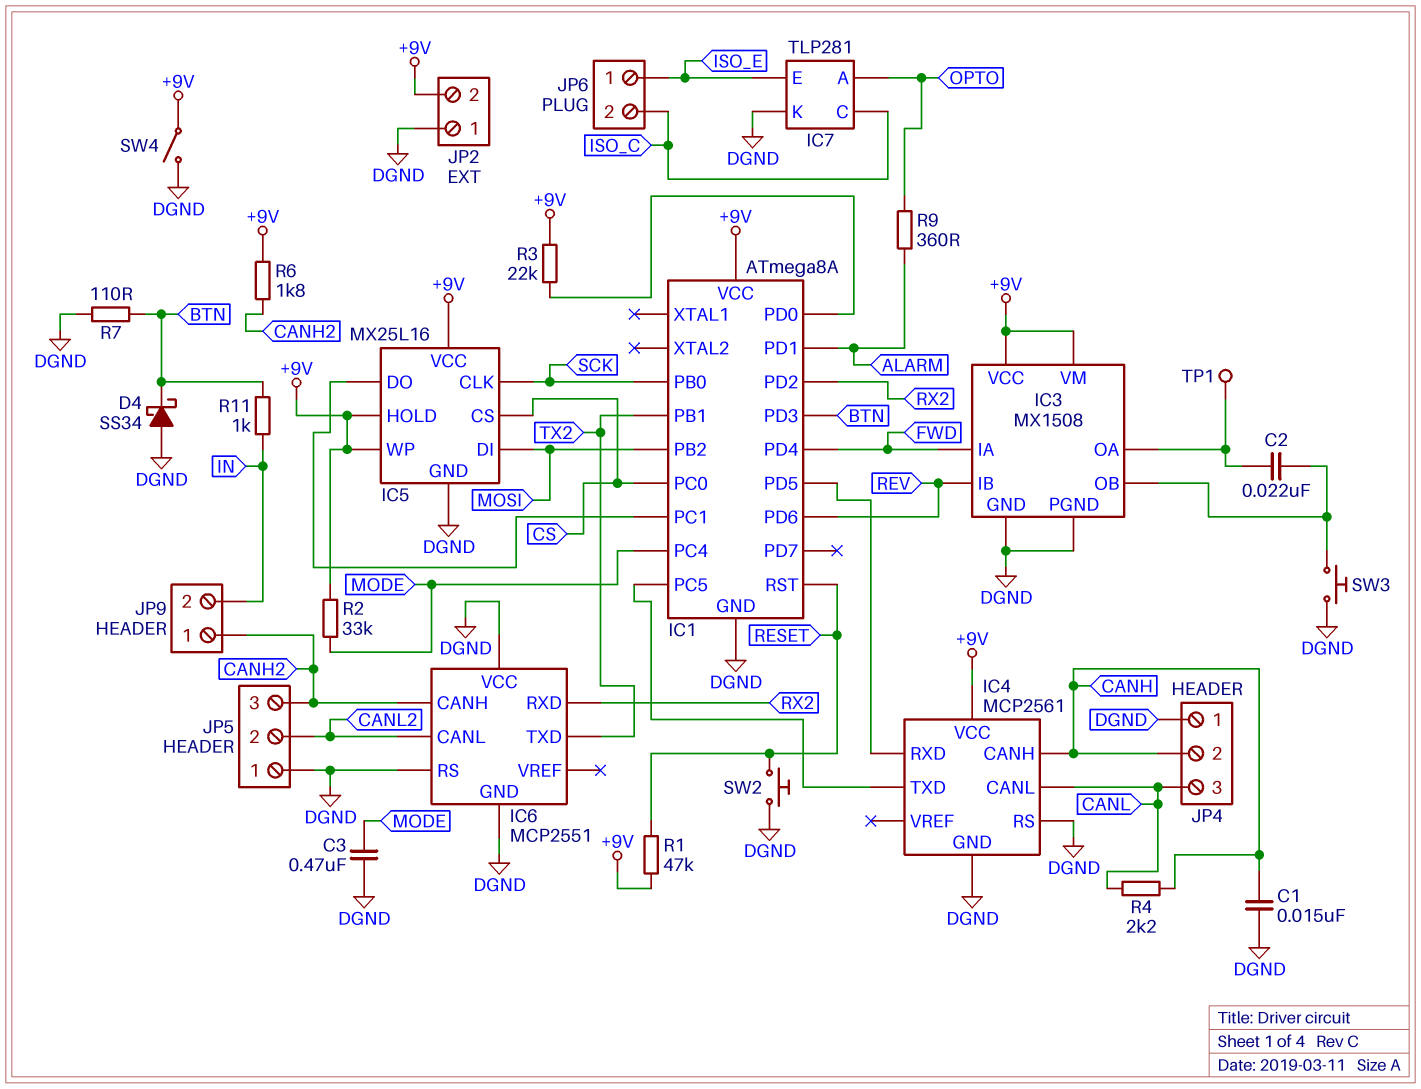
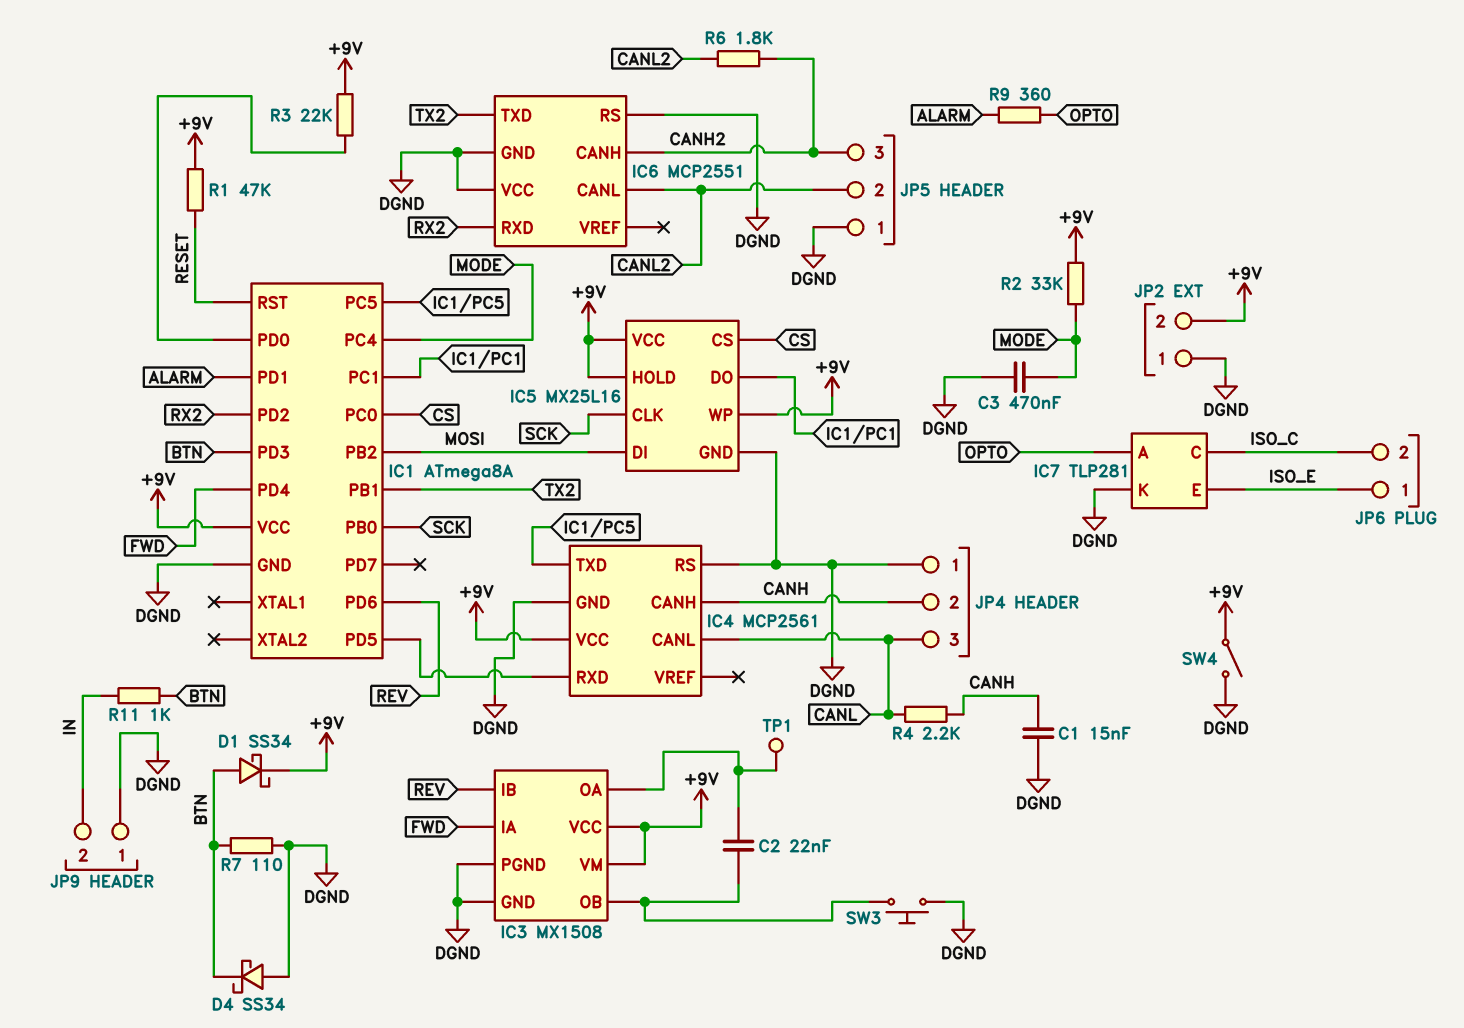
D1: none -> schottky SS34 (A BTN, K +9V)
JP9 pin 1: CANH2 -> DGND
R6: 1.8k (+9V, CANH2) -> 1.8k (CANH2, CANL2)
SW2: button (DGND, RESET) -> none

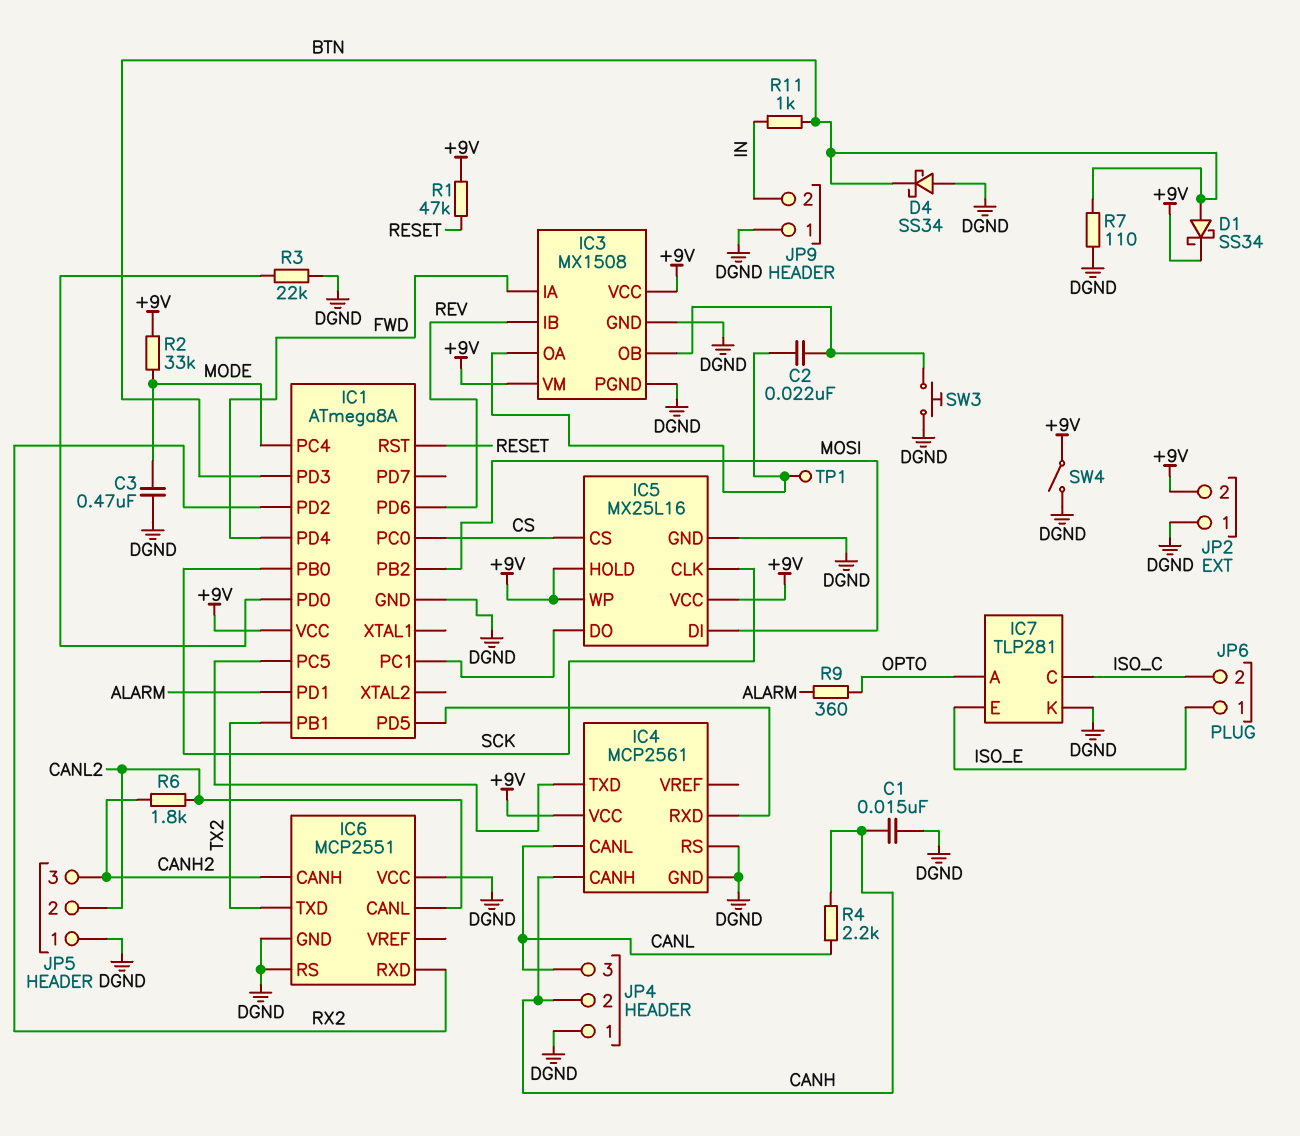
R3: 22k (+9V, IC1/PD0) -> 22k (DGND, IC1/PD0)

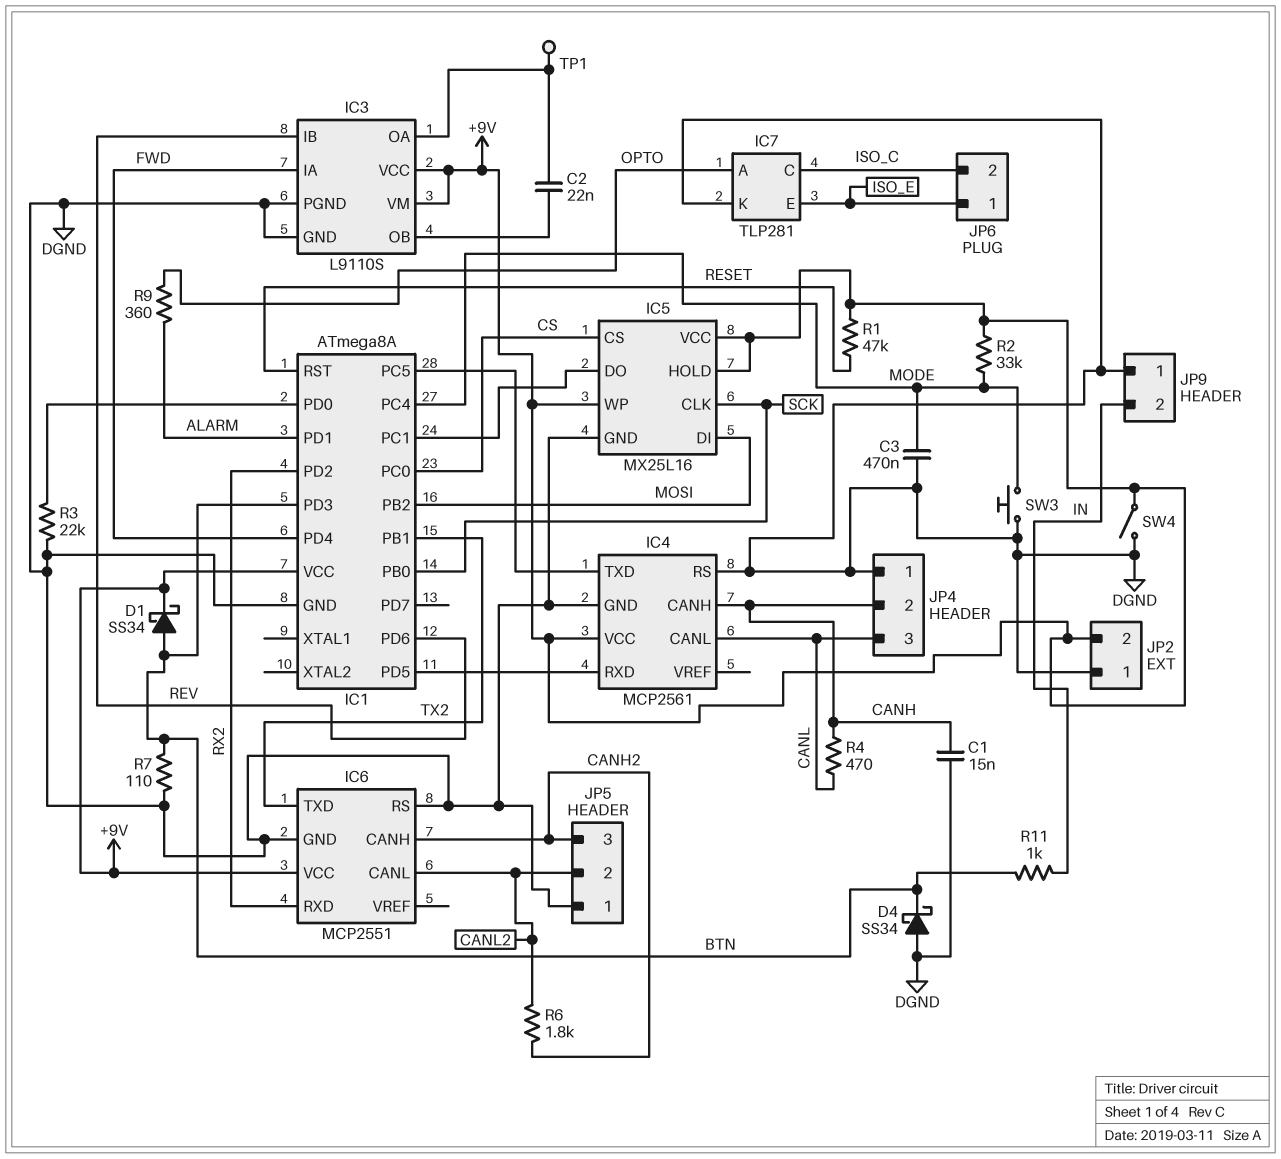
IC3: MX1508 -> L9110S
IC6 pin VCC: DGND -> +9V
R4: 2.2k (CANH, CANL) -> 470 (CANH, CANL)
SW3: button (DGND, IC3/OB) -> button (DGND, MODE)

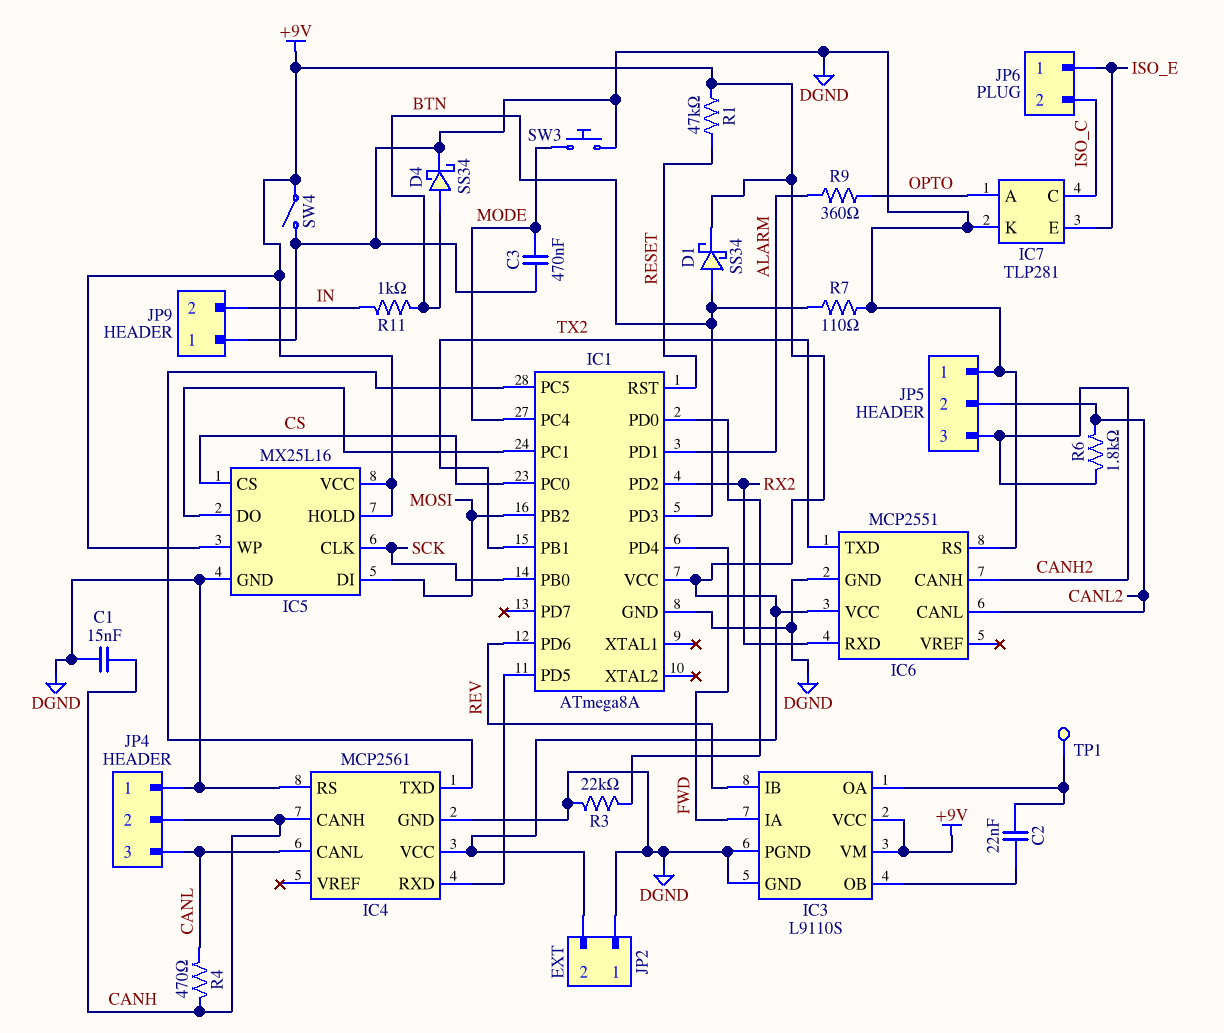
D4: schottky SS34 (A DGND, K BTN) -> schottky SS34 (A BTN, K DGND)
R2: 33k (+9V, MODE) -> none

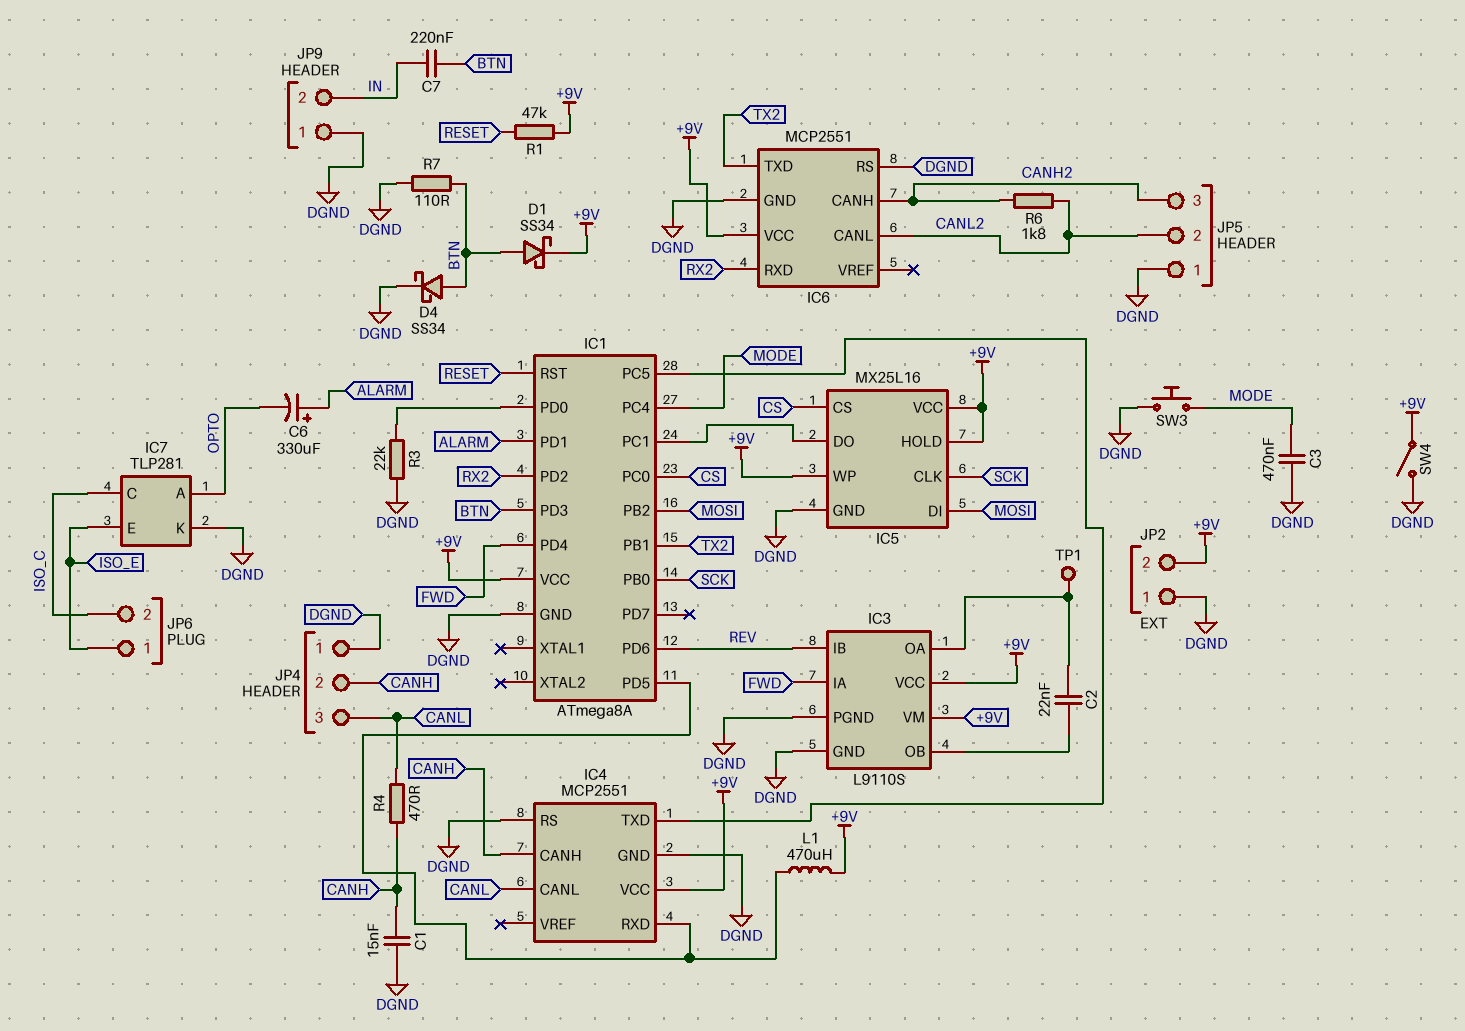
C6: none -> 330uF (plus ALARM, minus OPTO)
C7: none -> 220nF (BTN, IN)
IC4: MCP2561 -> MCP2551
L1: none -> 470uH (+9V, IC1/PD5)
R9: 360 (ALARM, OPTO) -> none
R11: 1k (BTN, IN) -> none

